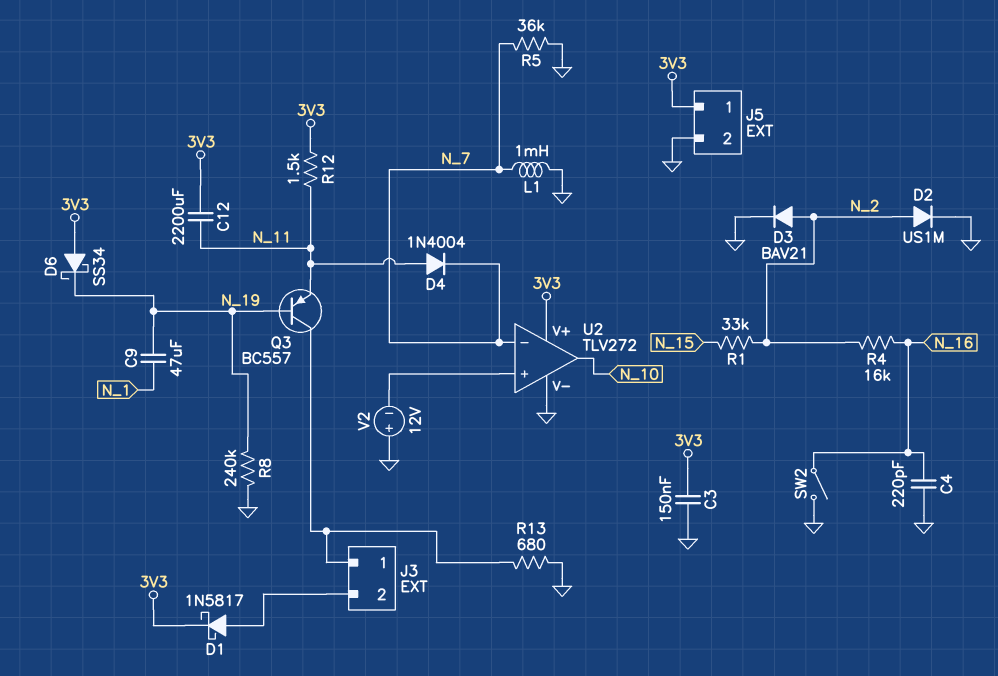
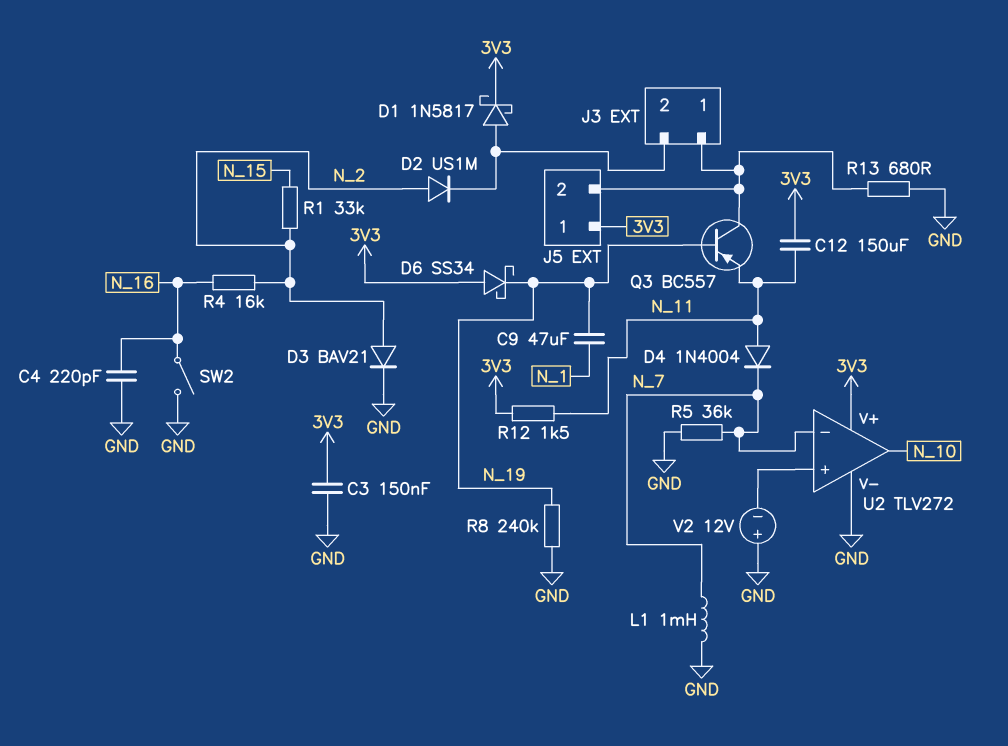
C12: 2200uF (3V3, N_11) -> 150uF (3V3, N_11)
D2: diode US1M (A N_2, K GND) -> diode US1M (A N_2, K J3/2)
J5 pin 2: GND -> J3/1

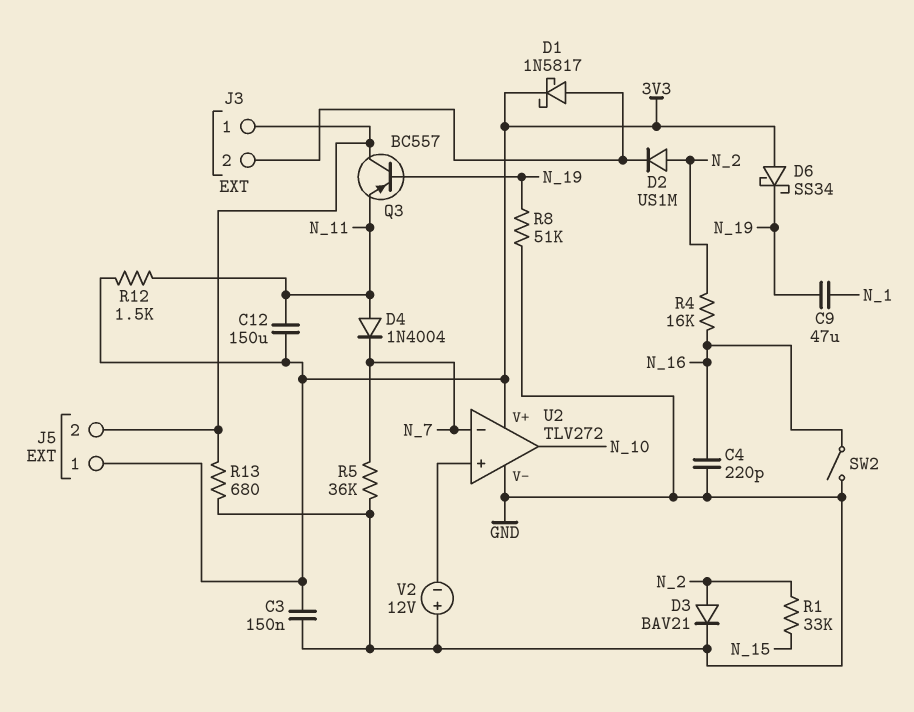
L1: 1mH (GND, N_7) -> none
R8: 240k (GND, N_19) -> 51k (GND, N_19)

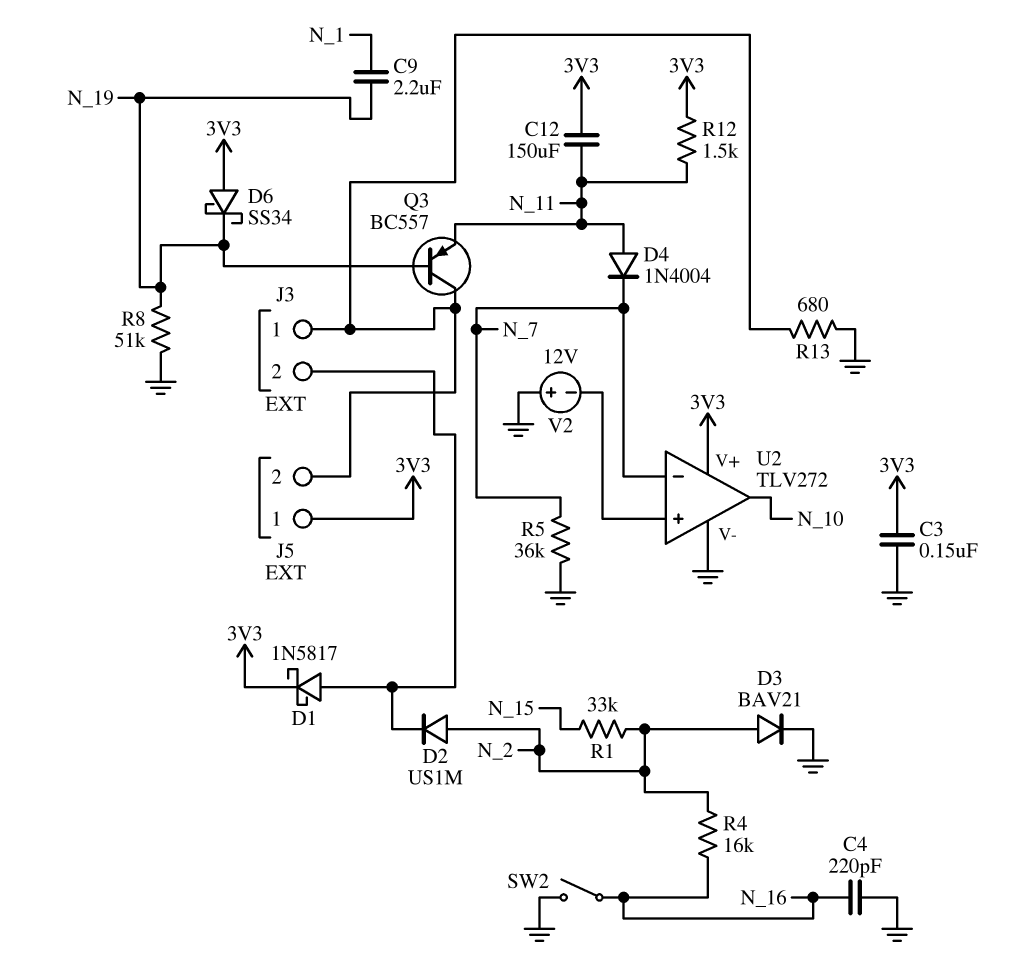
C9: 47uF (N_1, N_19) -> 2.2uF (N_1, N_19)

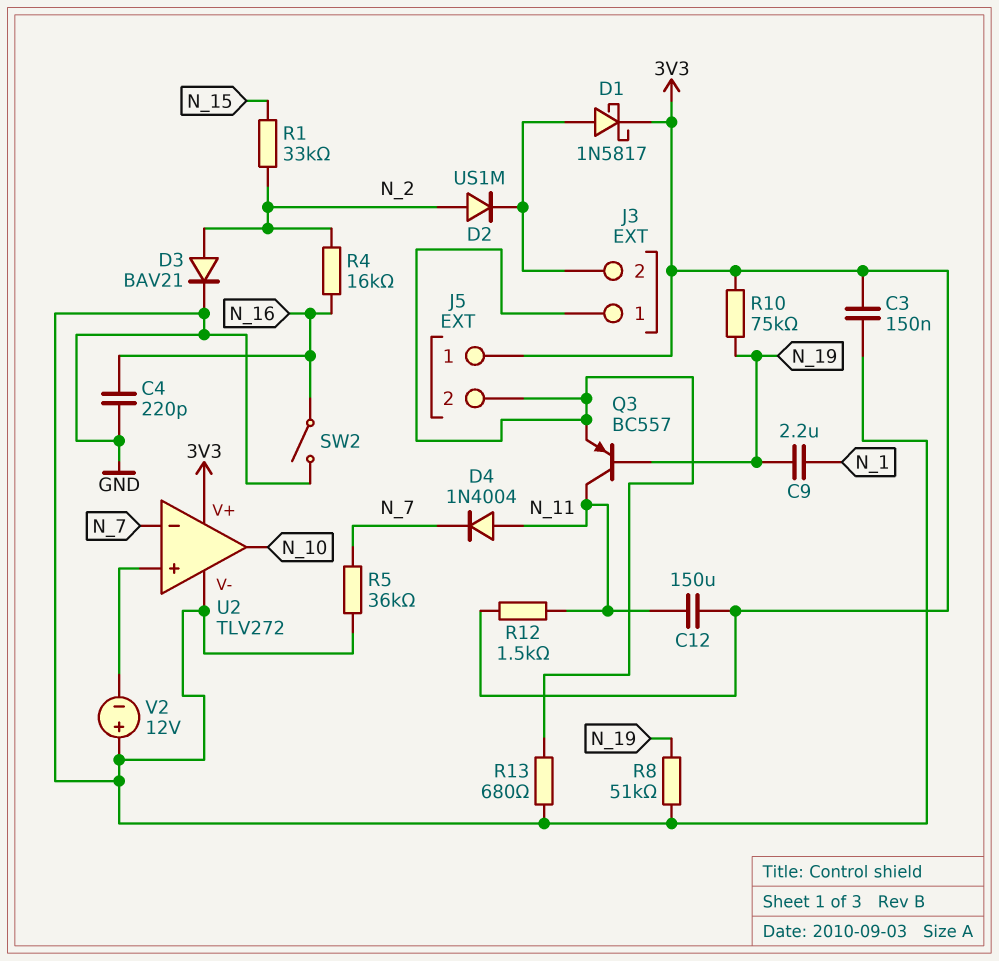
D6: schottky SS34 (A 3V3, K N_19) -> none
Q3: PNP BC557 (B N_19, C J3/1, E N_11) -> PNP BC557 (B N_19, C N_11, E J3/1)
R10: none -> 75k (3V3, N_19)

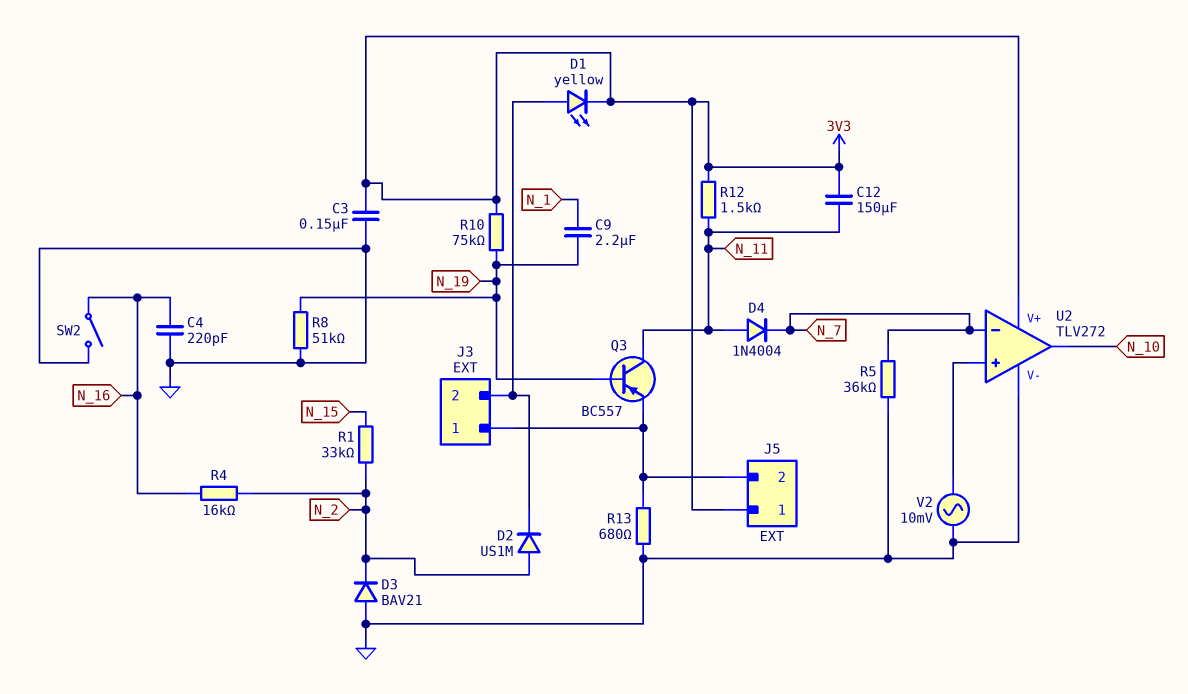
D1: schottky 1N5817 (A J3/2, K 3V3) -> LED yellow (A J3/2, K 3V3)
D3: diode BAV21 (A N_2, K GND) -> diode BAV21 (A GND, K N_2)
V2: 12V (plus GND, minus U2/in+) -> AC 10mV (GND, U2/in+)

